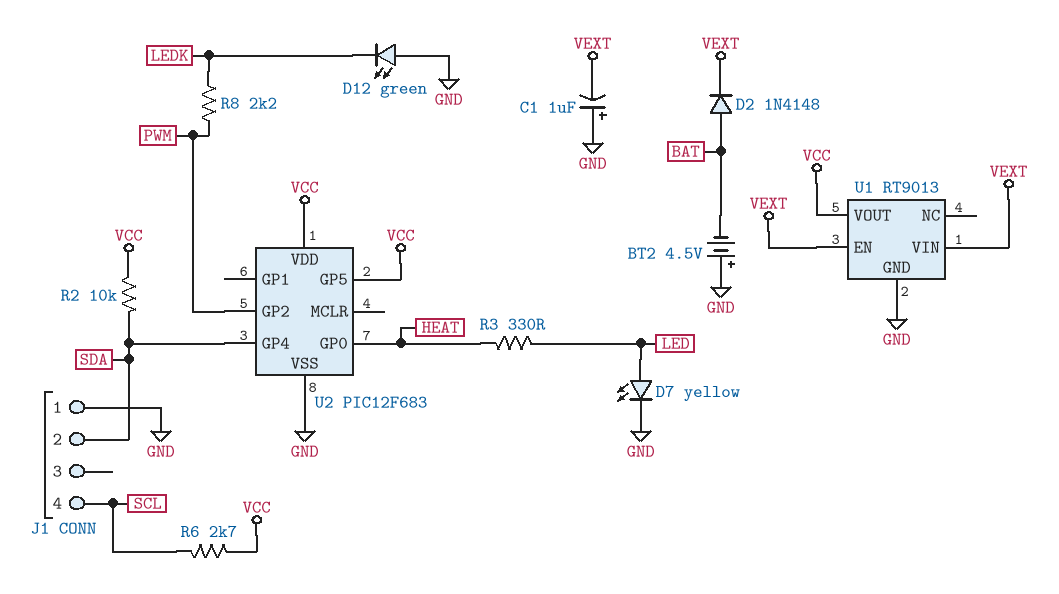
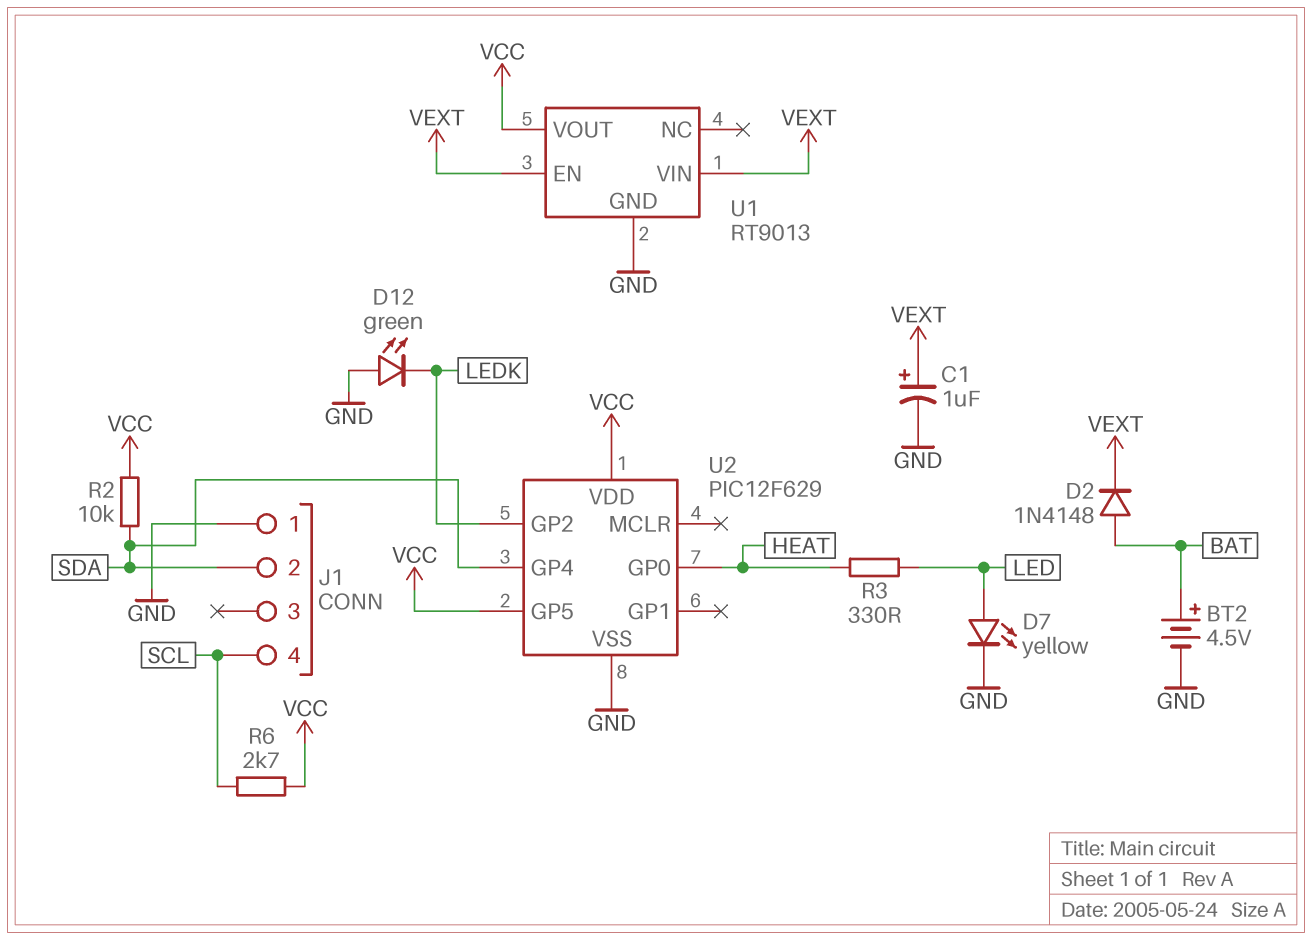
BT2: 4.5V (plus GND, minus BAT) -> 4.5V (plus BAT, minus GND)
C1: 1uF (plus GND, minus VEXT) -> 1uF (plus VEXT, minus GND)
R8: 2.2k (LEDK, PWM) -> none
U2: PIC12F683 -> PIC12F629
U2 pin GP2: PWM -> LEDK

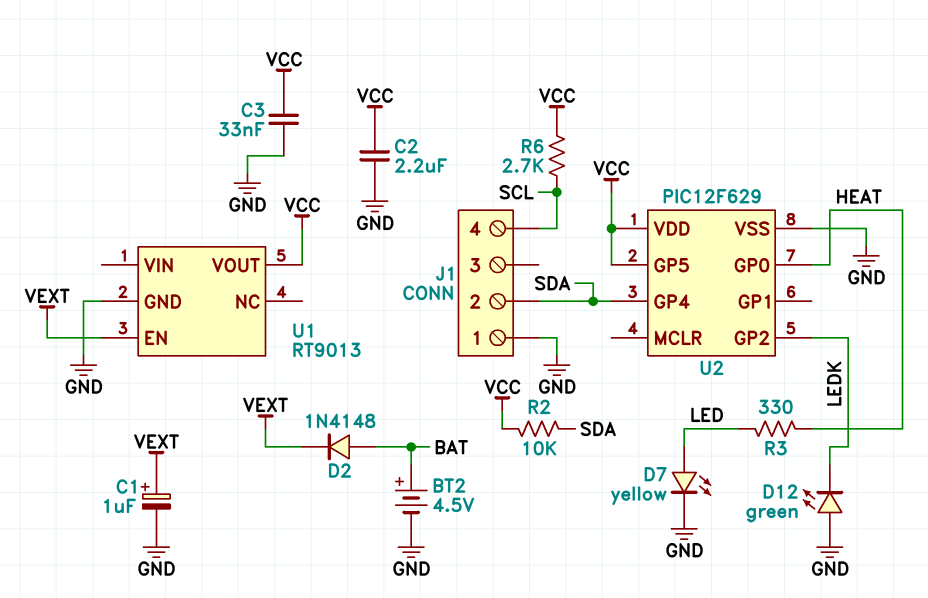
C2: none -> 2.2uF (GND, VCC)
C3: none -> 33nF (GND, VCC)
U1 pin VIN: VEXT -> none

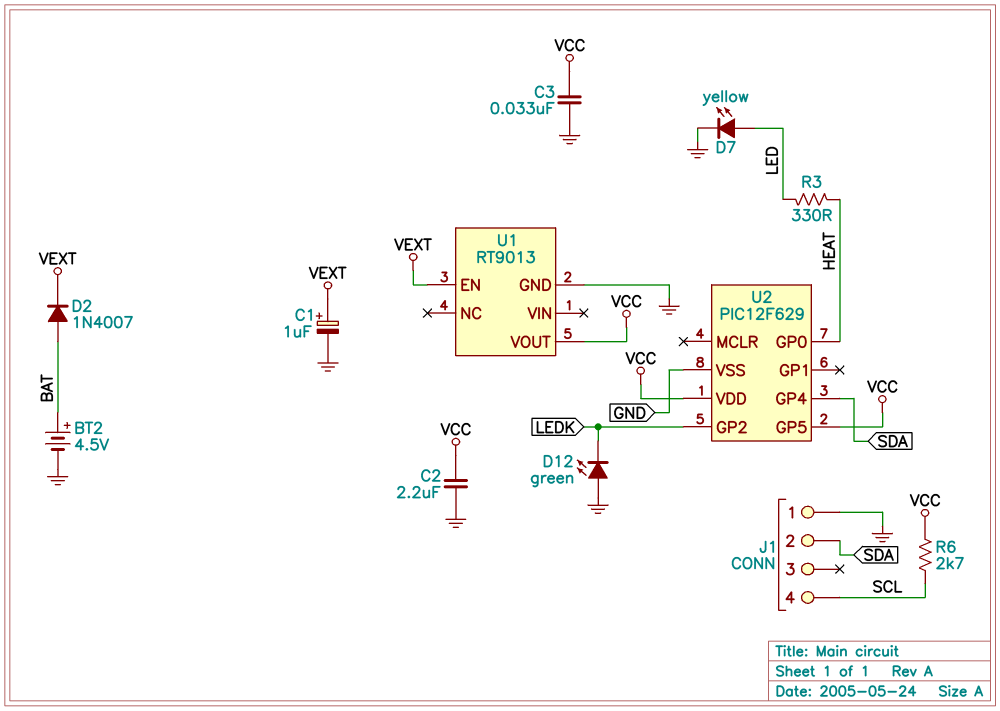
D2: diode 1N4148 (A BAT, K VEXT) -> diode 1N4007 (A BAT, K VEXT)
R2: 10k (SDA, VCC) -> none

